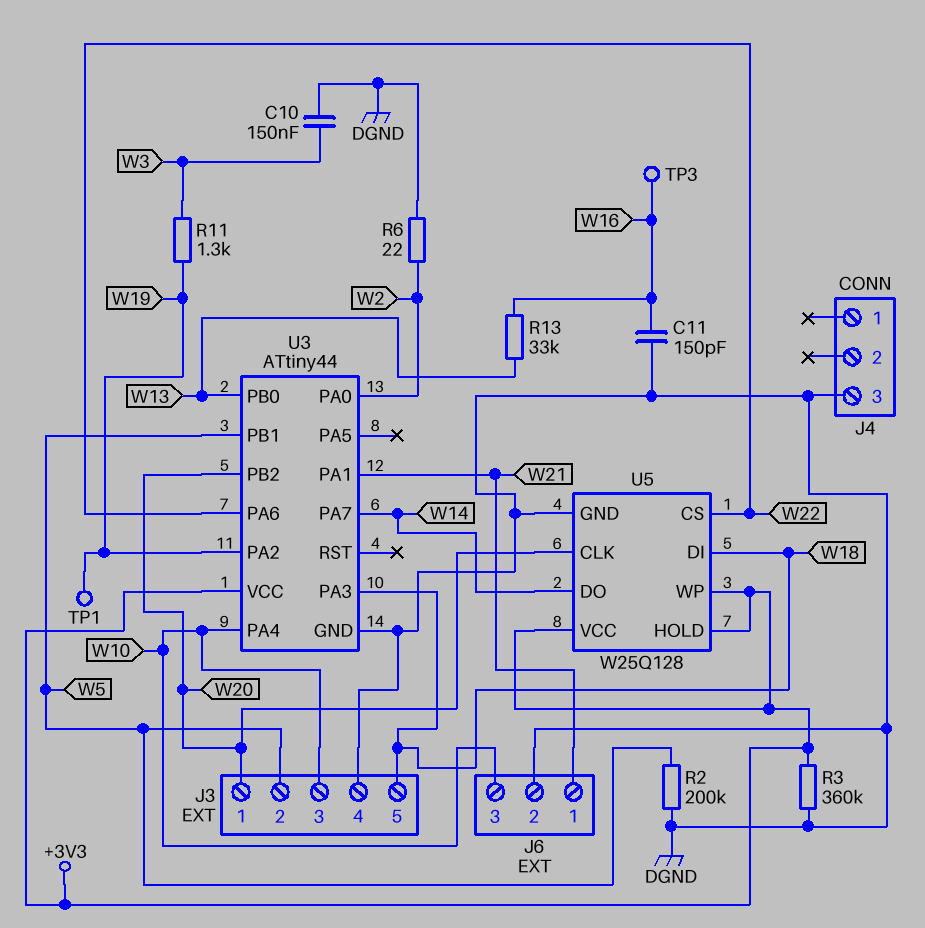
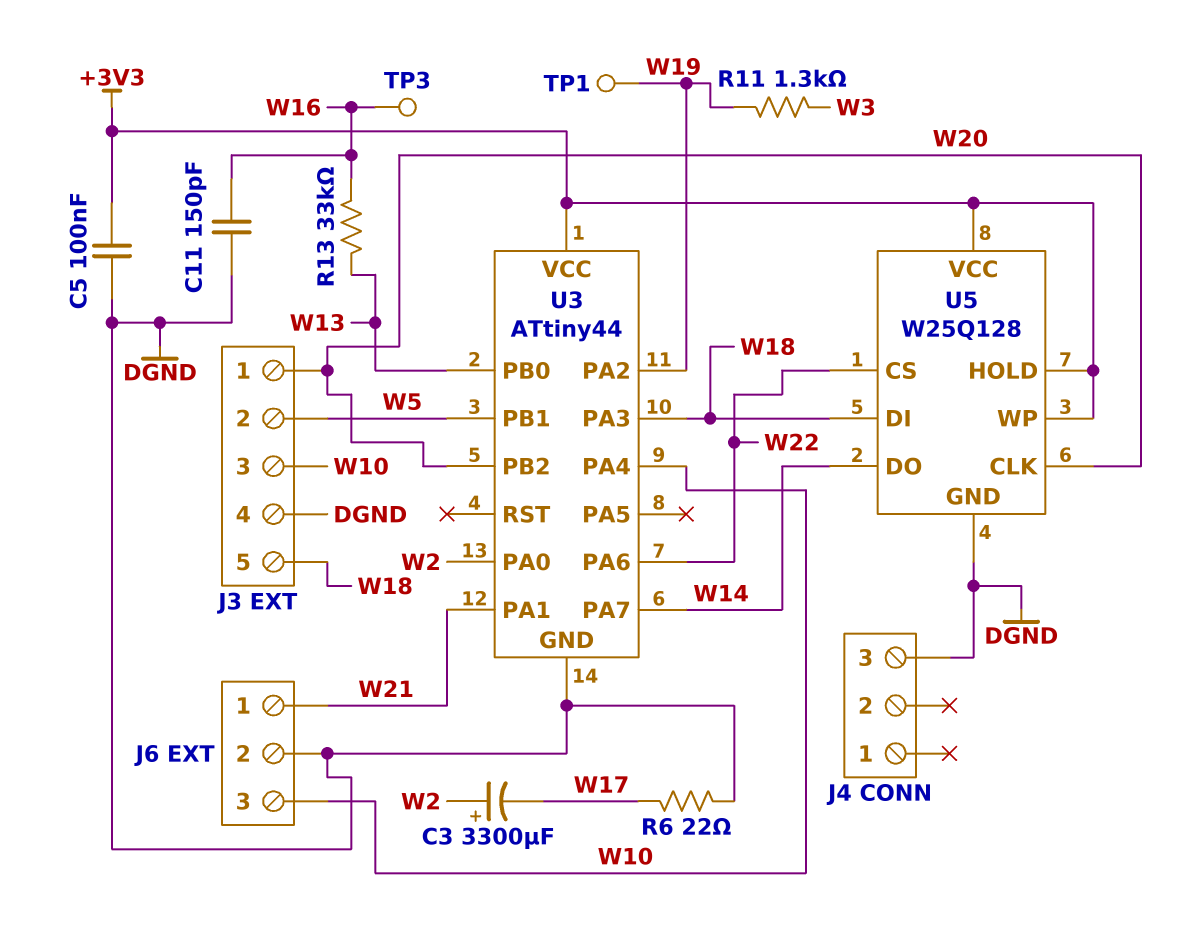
C3: none -> 3300uF (plus W2, minus W17)
C5: none -> 100nF (+3V3, DGND)
C10: 150nF (DGND, W3) -> none
R2: 200k (DGND, W5) -> none
R3: 360k (+3V3, DGND) -> none
R6: 22 (DGND, W2) -> 22 (DGND, W17)

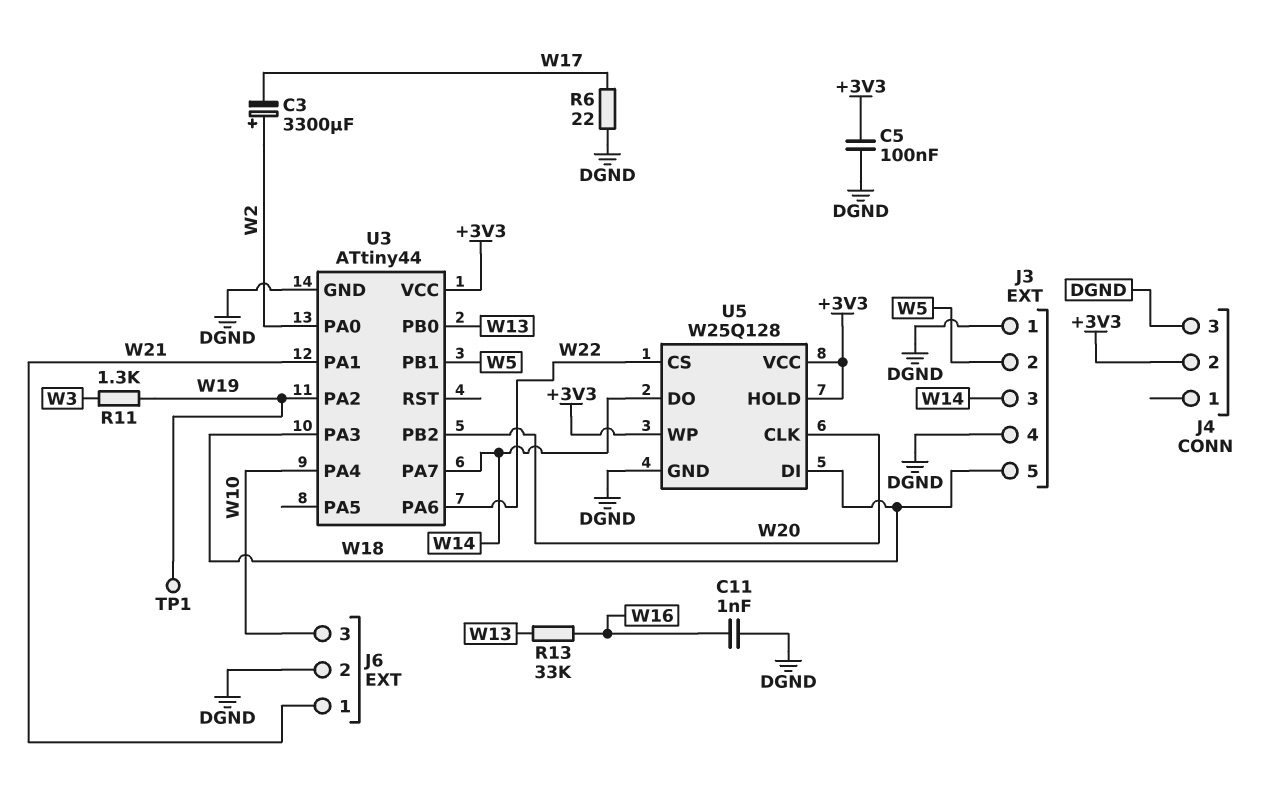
C11: 150pF (DGND, W16) -> 1nF (DGND, W16)
J3 pin 1: W20 -> DGND
J3 pin 3: W10 -> W14
J4 pin 2: none -> +3V3
TP3: test point (W16) -> none

